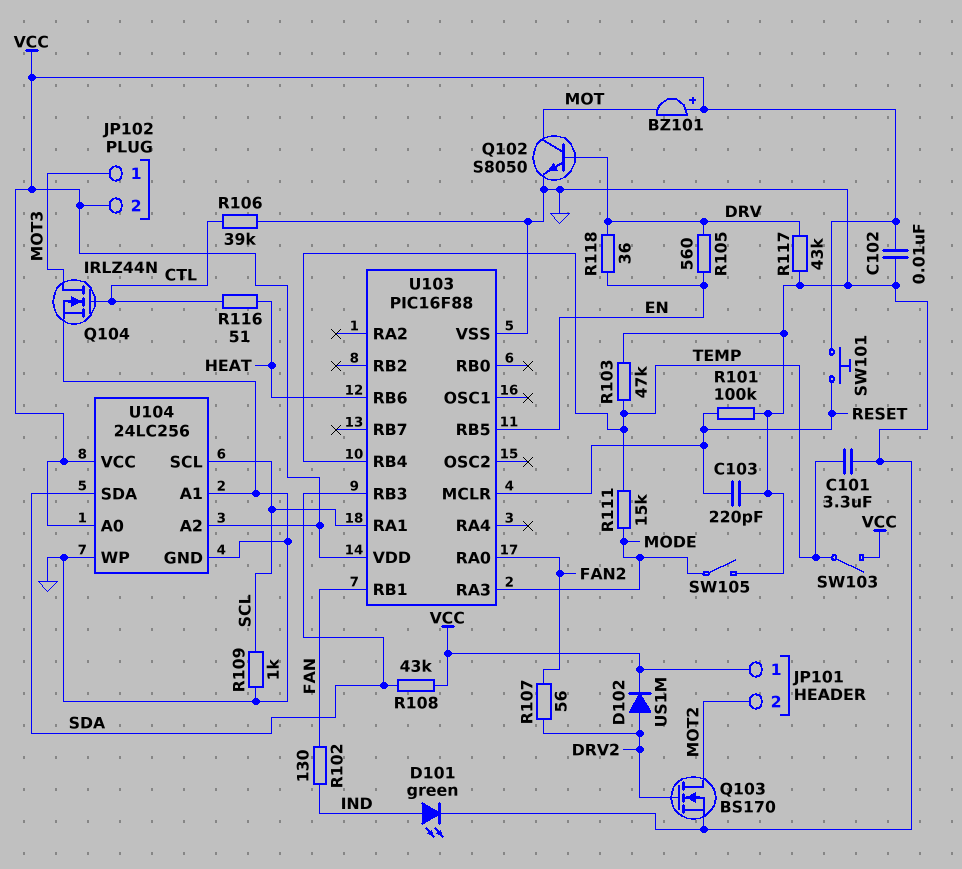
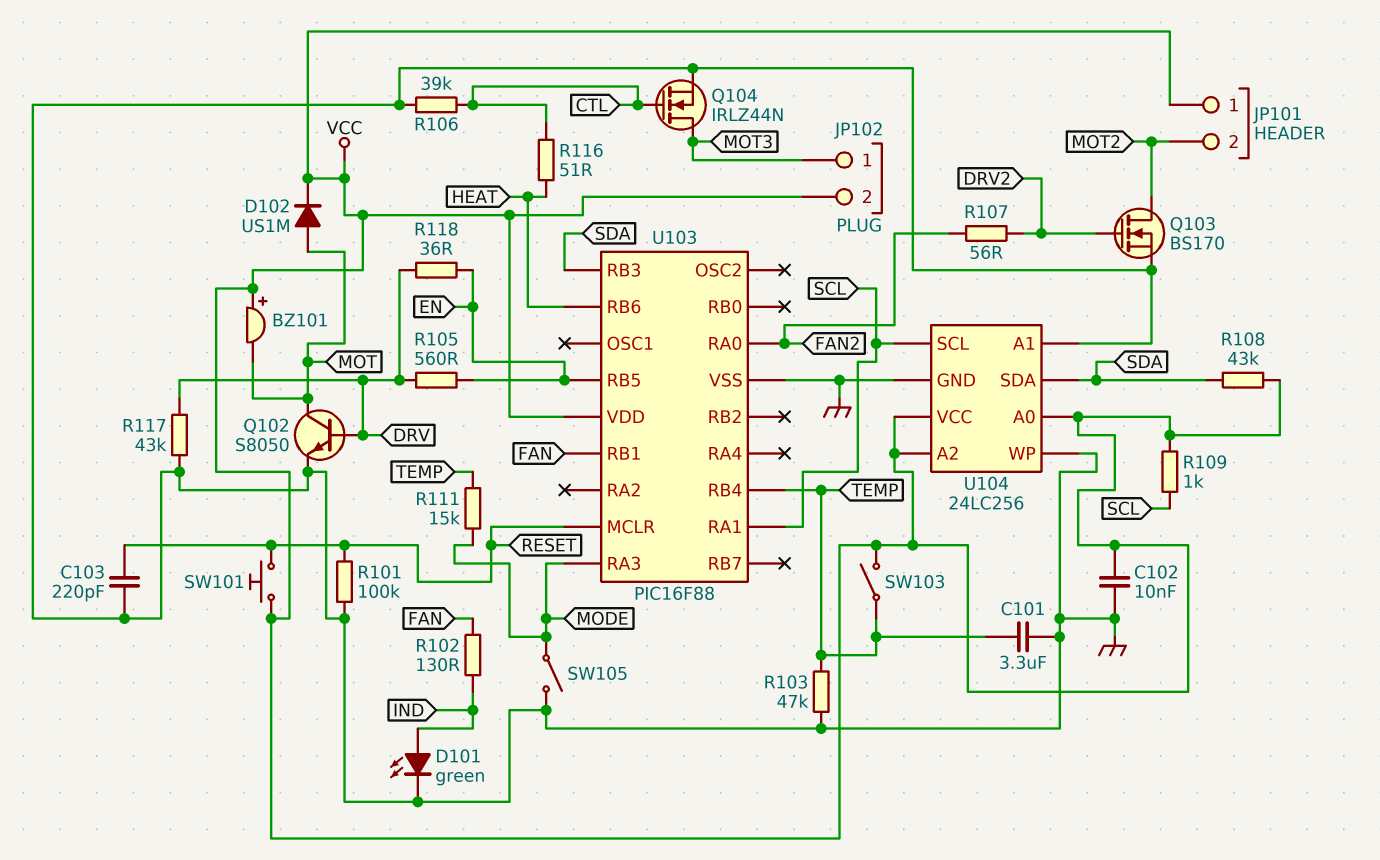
D102: diode US1M (A DRV2, K VCC) -> diode US1M (A MOT, K VCC)
R109: 1k (GND, SCL) -> 1k (SCL, VCC)

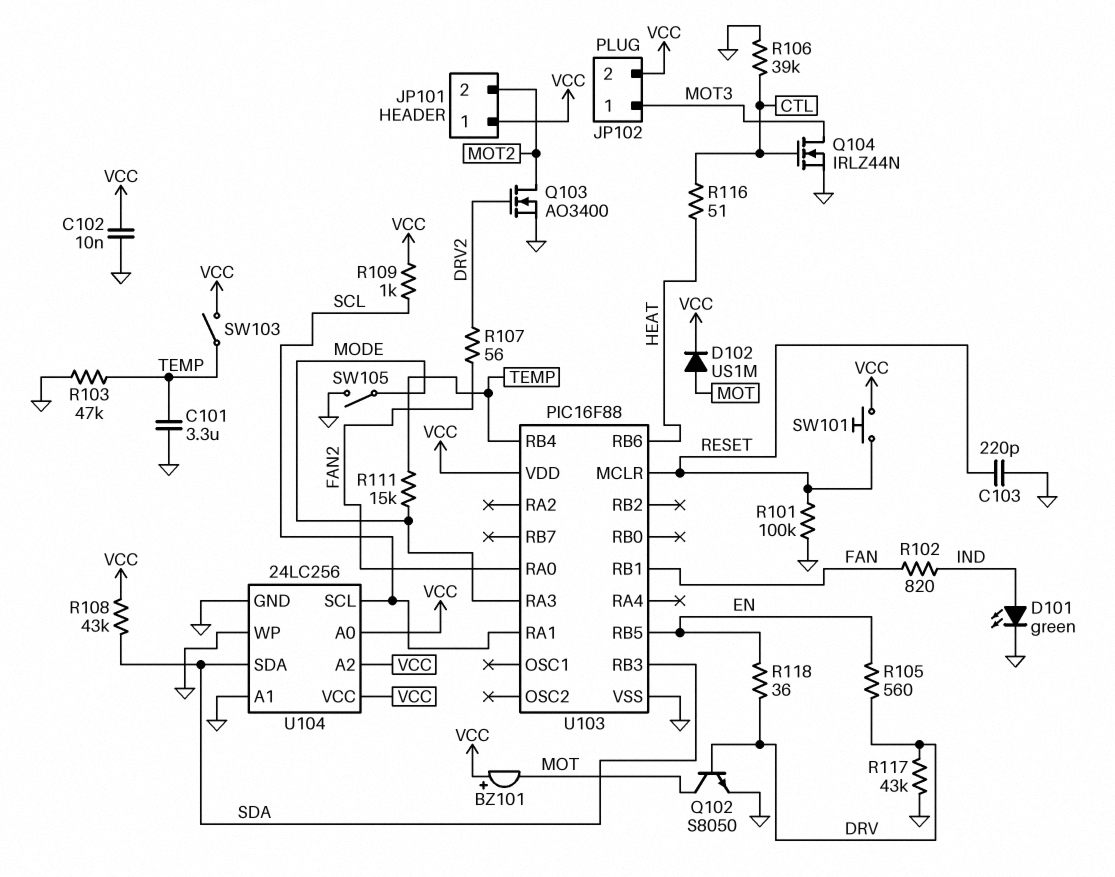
Q103: NMOS BS170 (G DRV2, D MOT2, S GND) -> NMOS AO3400 (G DRV2, D MOT2, S GND)
R102: 130 (FAN, IND) -> 820 (FAN, IND)

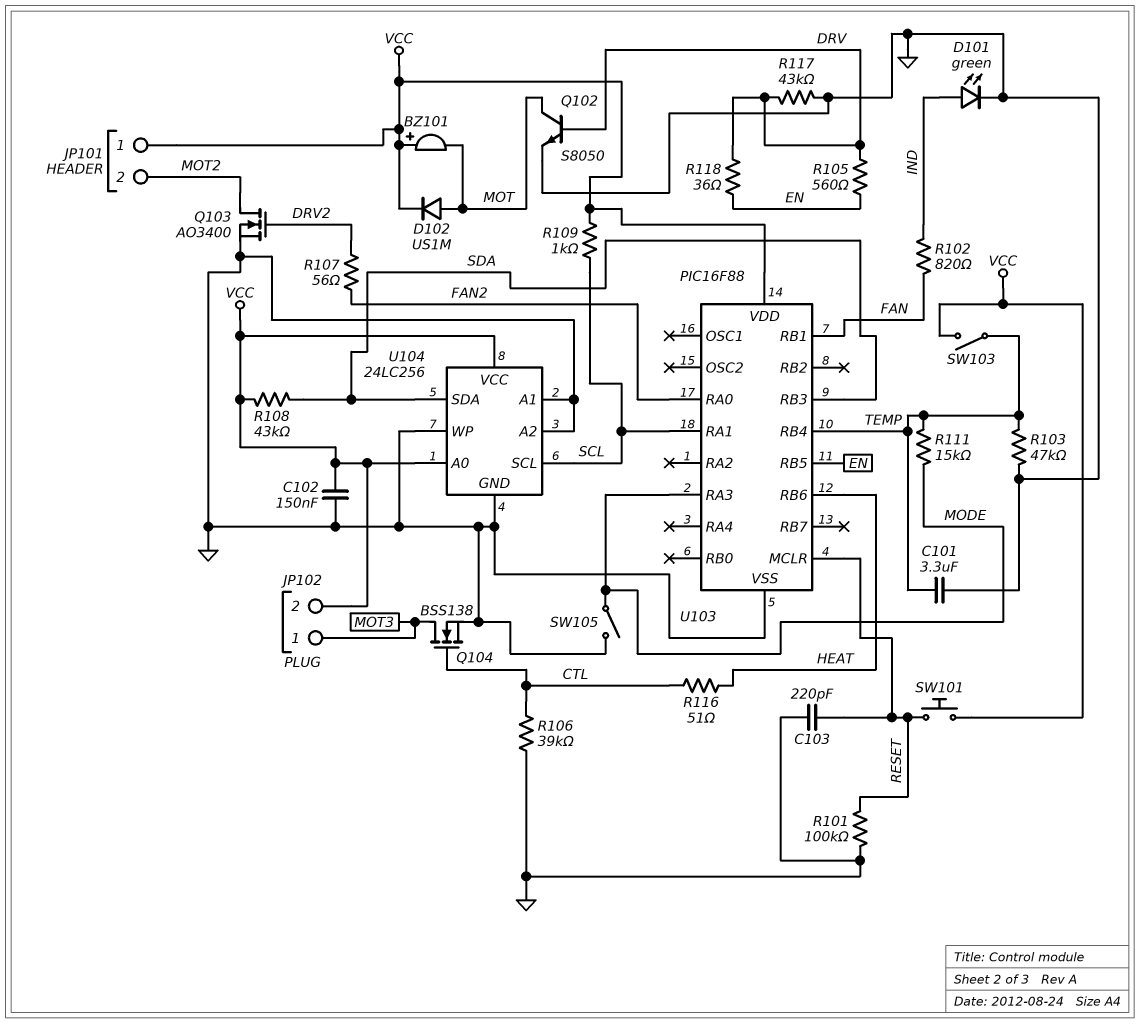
C102: 10nF (GND, VCC) -> 150nF (GND, VCC)
Q104: NMOS IRLZ44N (G CTL, D MOT3, S GND) -> NMOS BSS138 (G CTL, D MOT3, S GND)
U104 pin A2: VCC -> GND

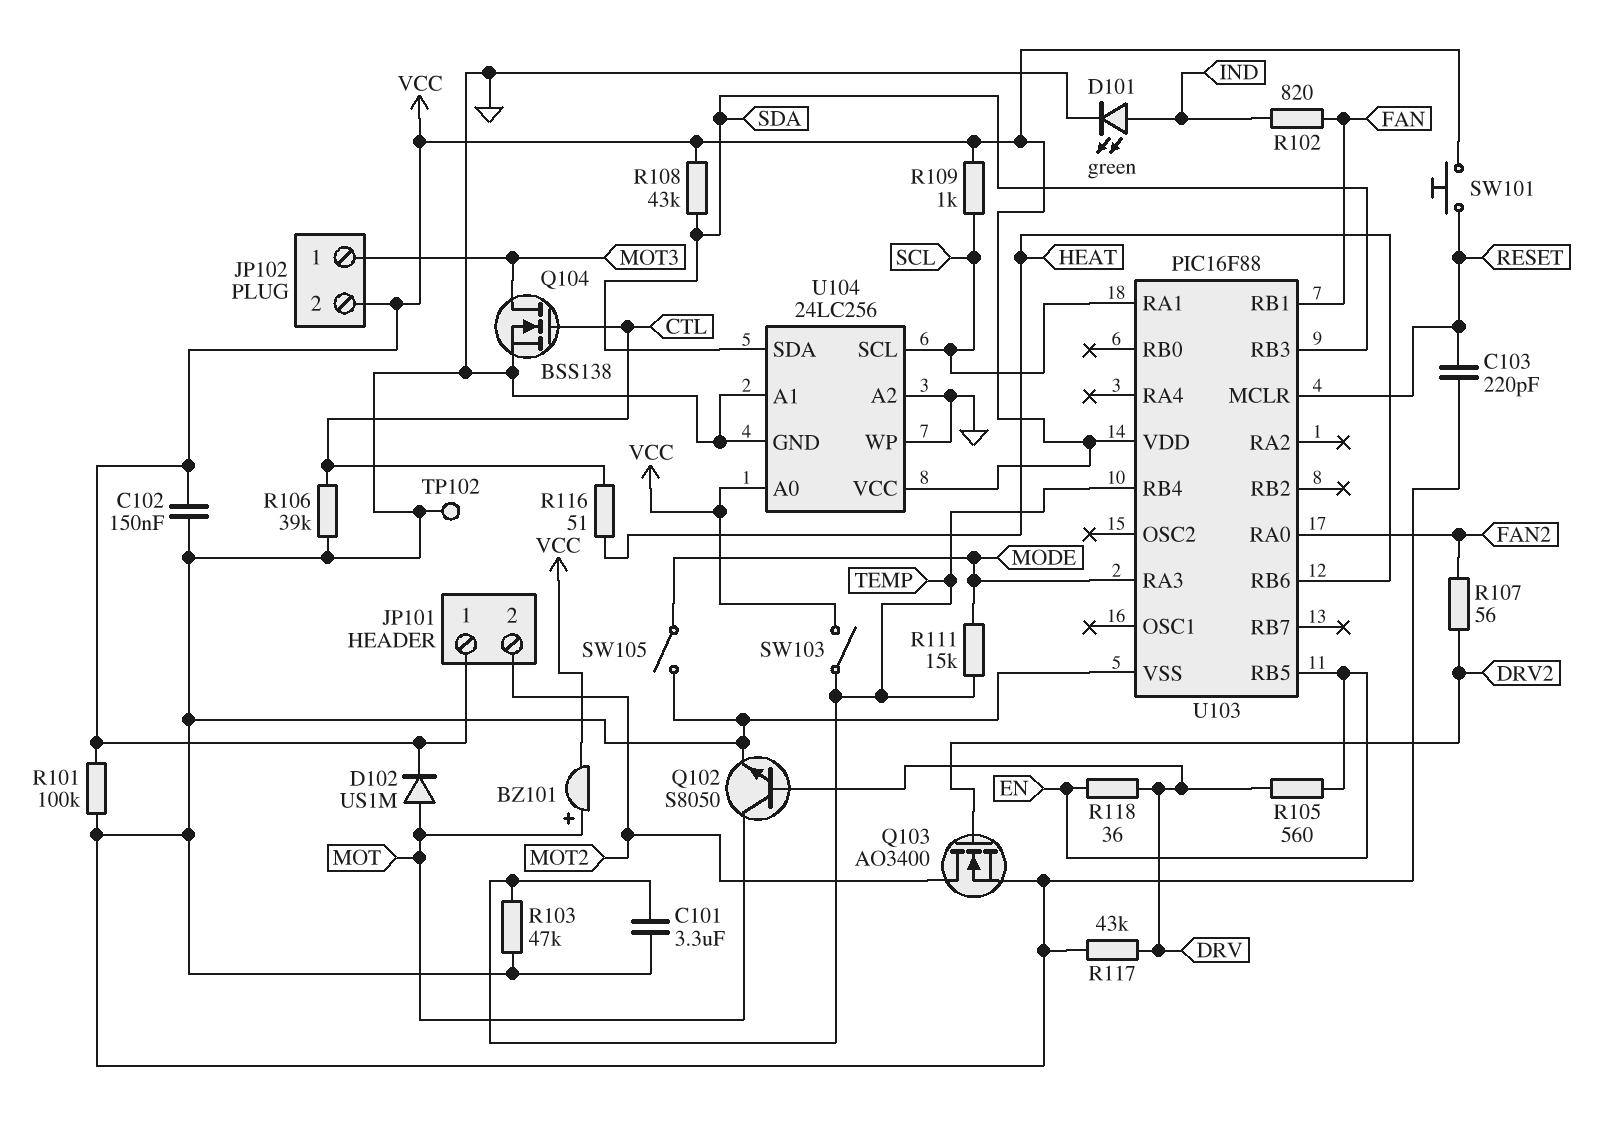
BZ101: buzzer (plus VCC, minus MOT) -> buzzer (plus MOT, minus VCC)
R101: 100k (GND, RESET) -> 100k (GND, VCC)
TP102: none -> test point (GND)

